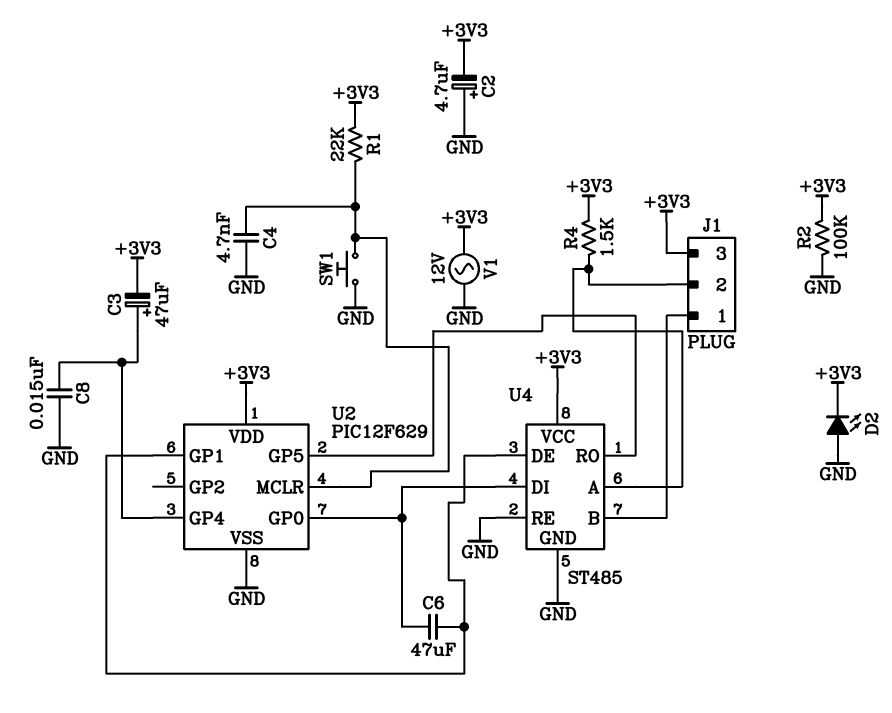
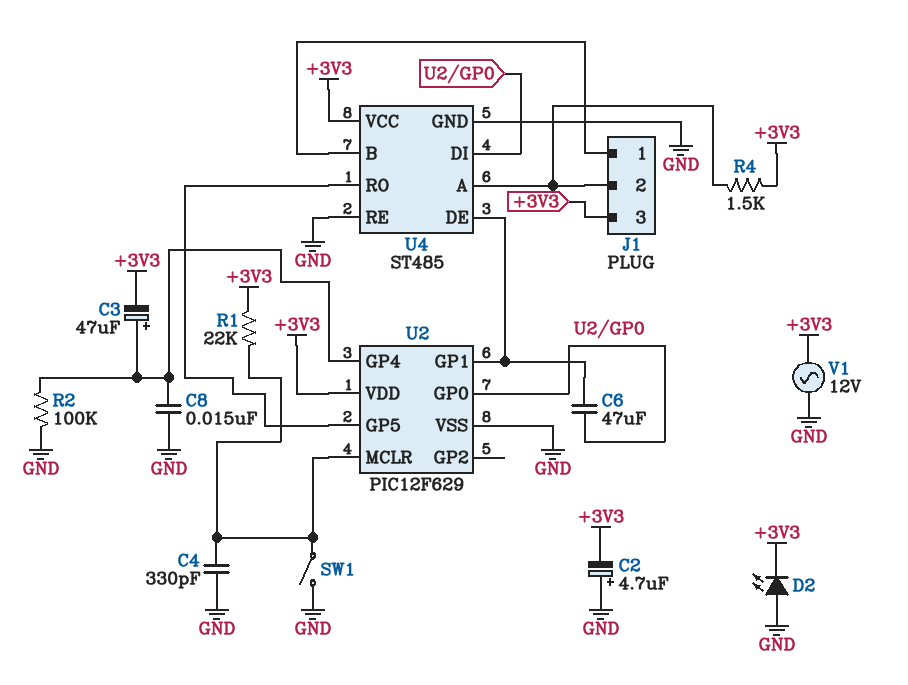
C4: 4.7nF (GND, U2/MCLR) -> 330pF (GND, U2/MCLR)
R2: 100k (+3V3, GND) -> 100k (GND, U2/GP4)
SW1: button (GND, U2/MCLR) -> switch (GND, U2/MCLR)

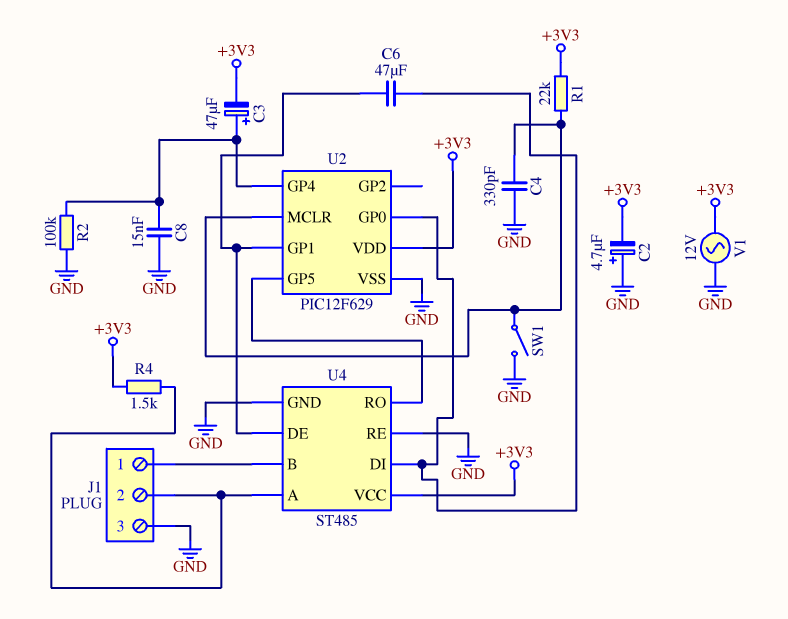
D2: LED (A GND, K +3V3) -> none
J1 pin 3: +3V3 -> GND

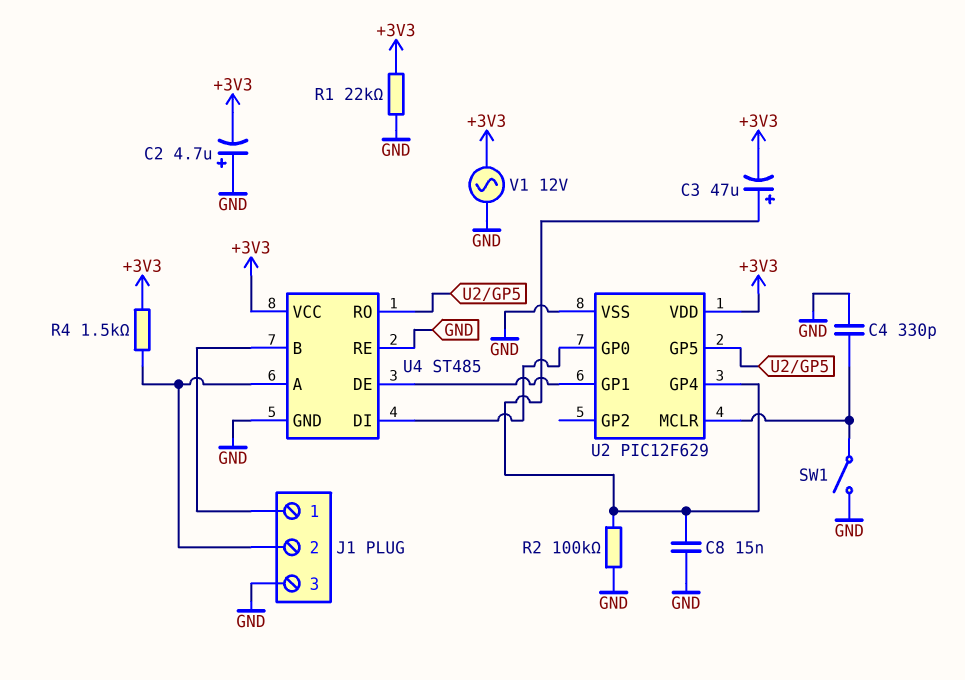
C6: 47uF (U2/GP0, U2/GP1) -> none
R1: 22k (+3V3, U2/MCLR) -> 22k (+3V3, GND)

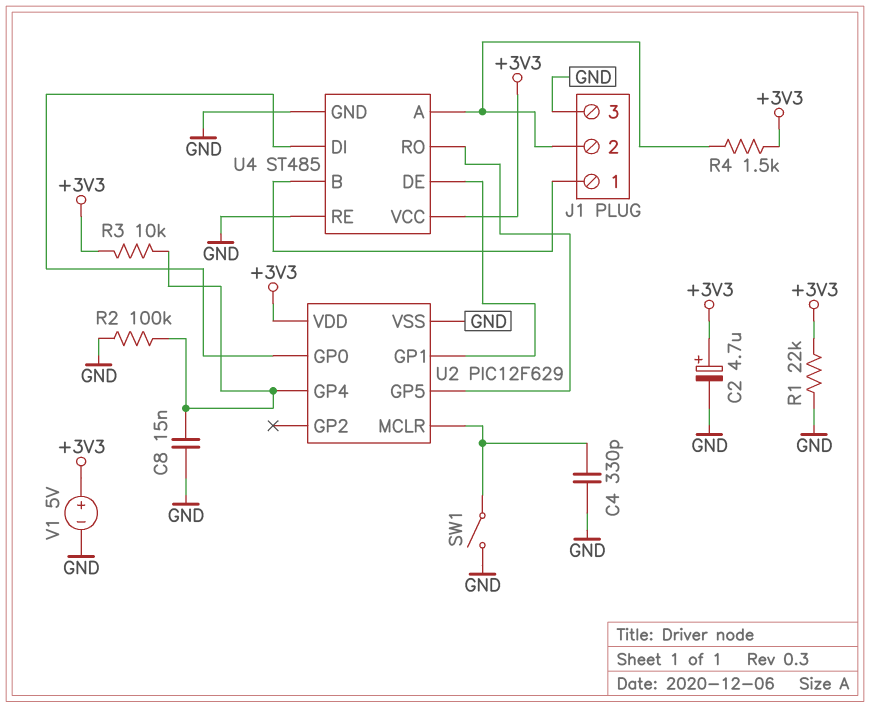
C2: 4.7uF (plus GND, minus +3V3) -> 4.7uF (plus +3V3, minus GND)
C3: 47uF (plus U2/GP4, minus +3V3) -> none
R3: none -> 10k (+3V3, U2/GP4)
V1: AC 12V (+3V3, GND) -> 5V (plus +3V3, minus GND)

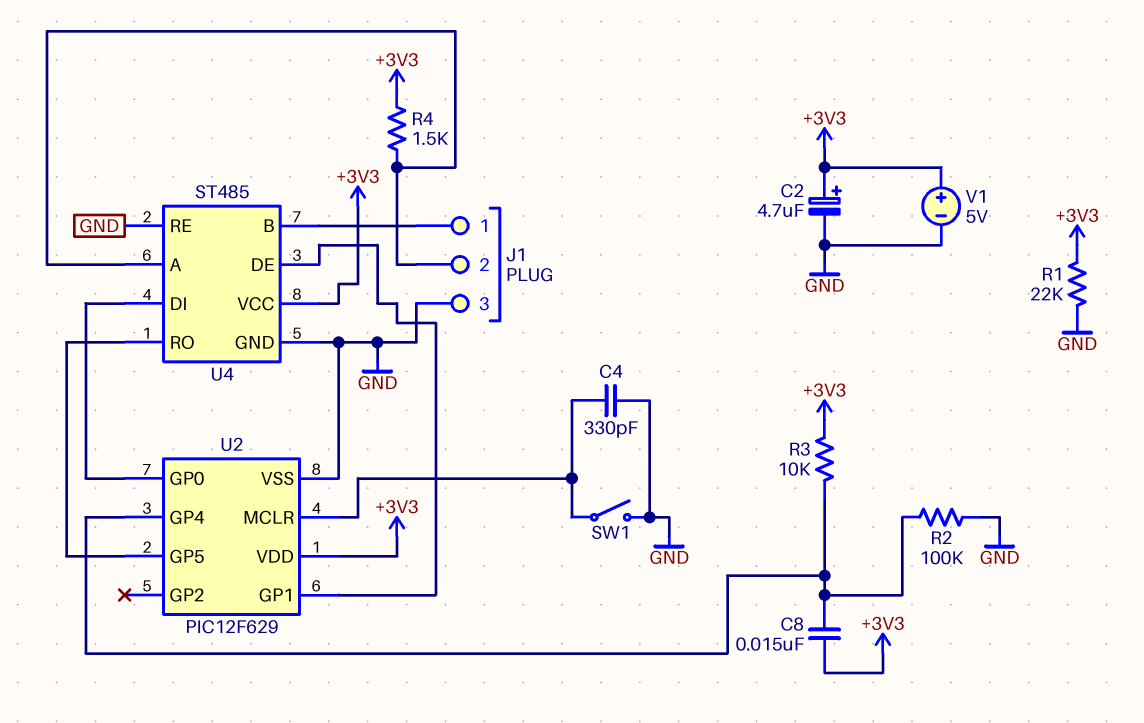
C8: 15nF (GND, U2/GP4) -> 15nF (+3V3, U2/GP4)

